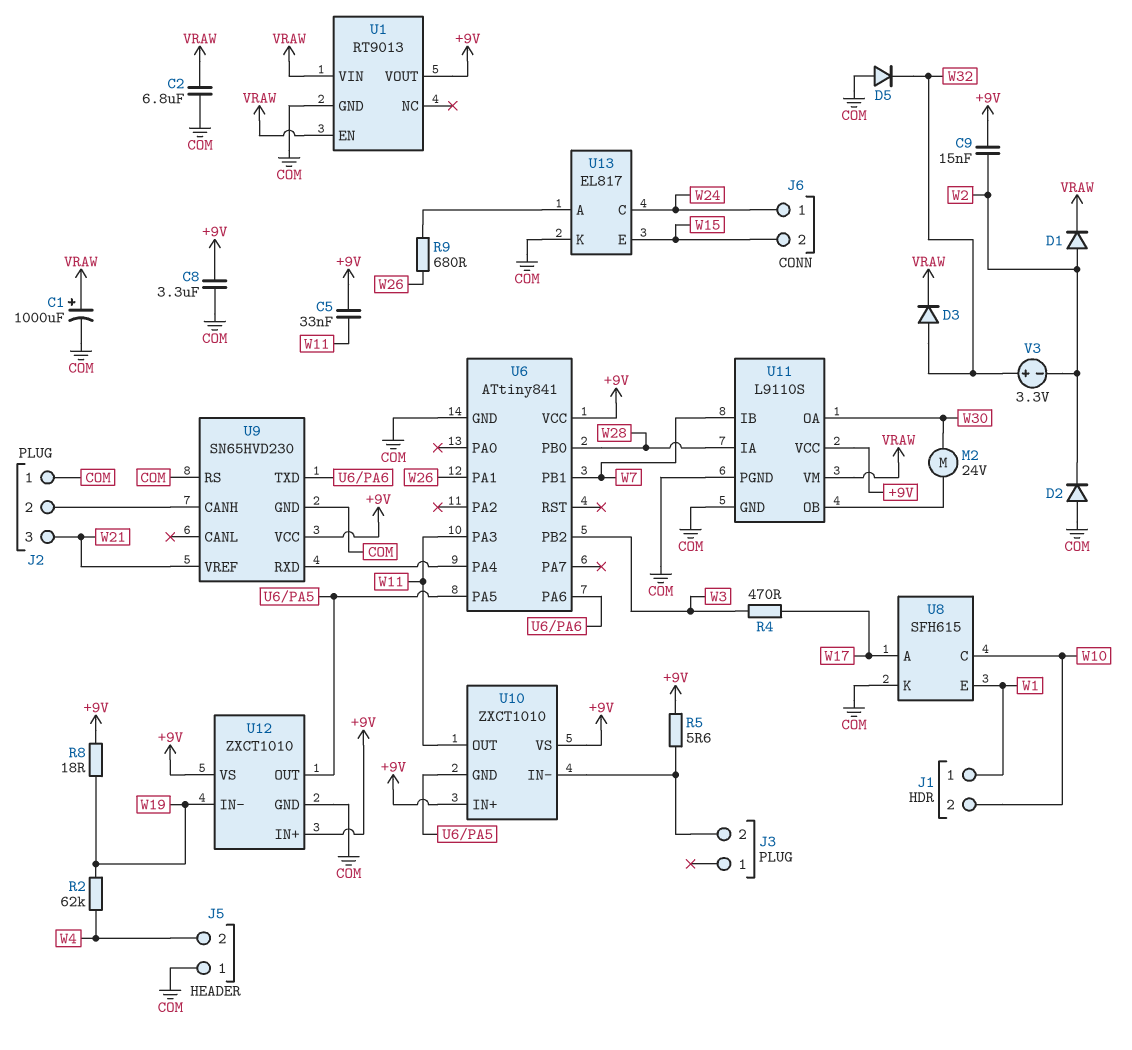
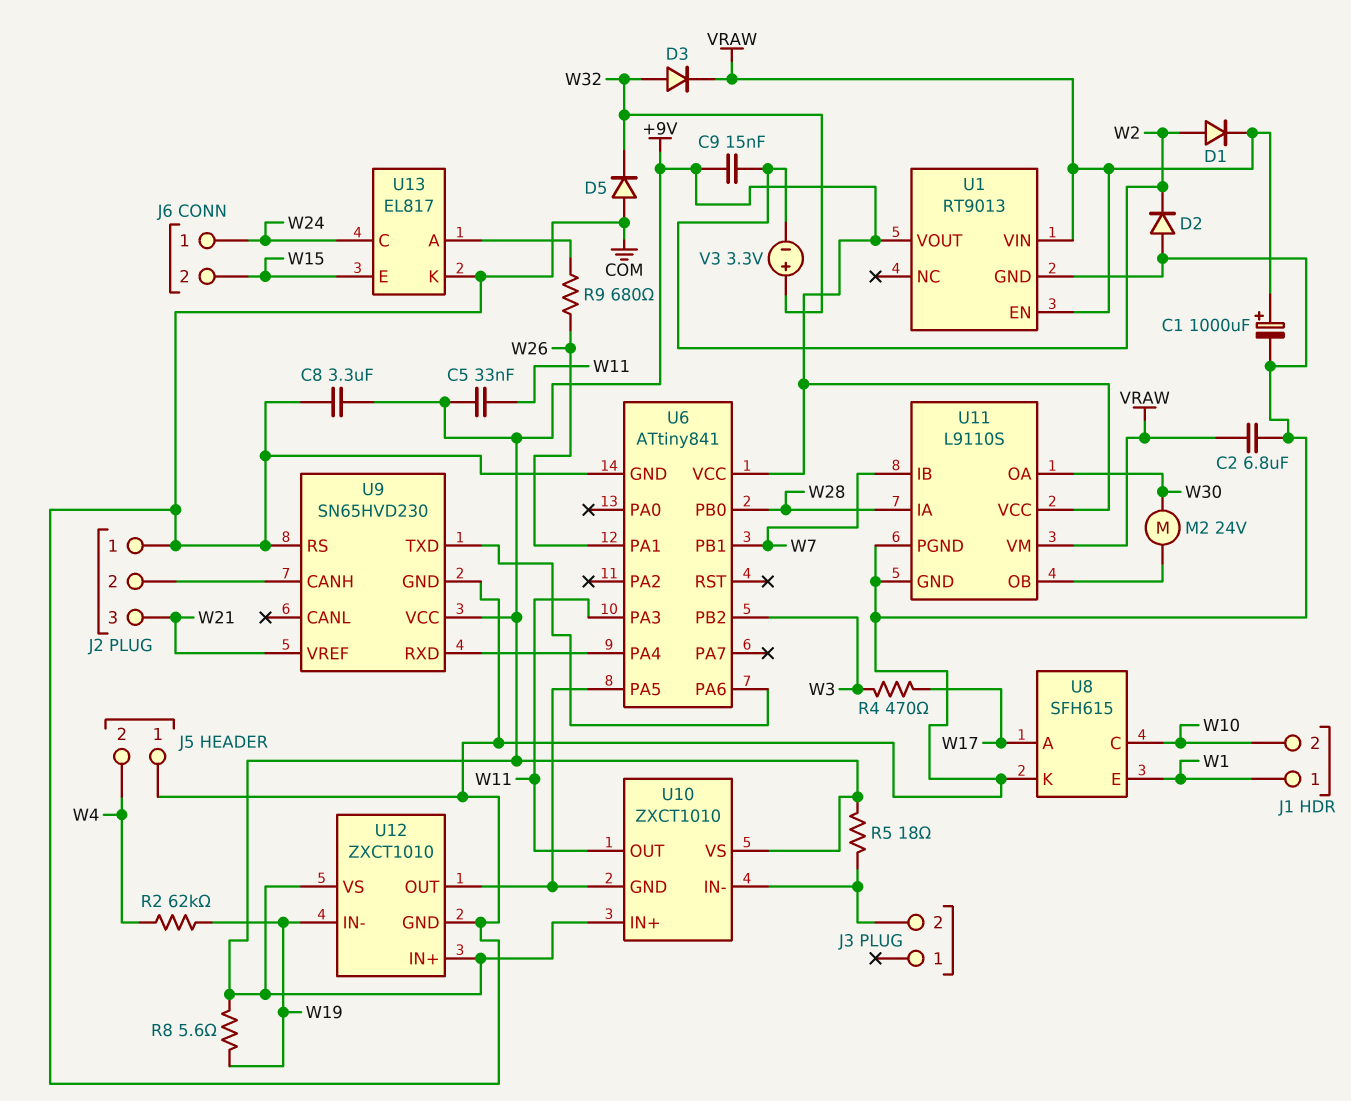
R5: 5.6 (+9V, J3/2) -> 18 (+9V, J3/2)
R8: 18 (+9V, W19) -> 5.6 (+9V, W19)

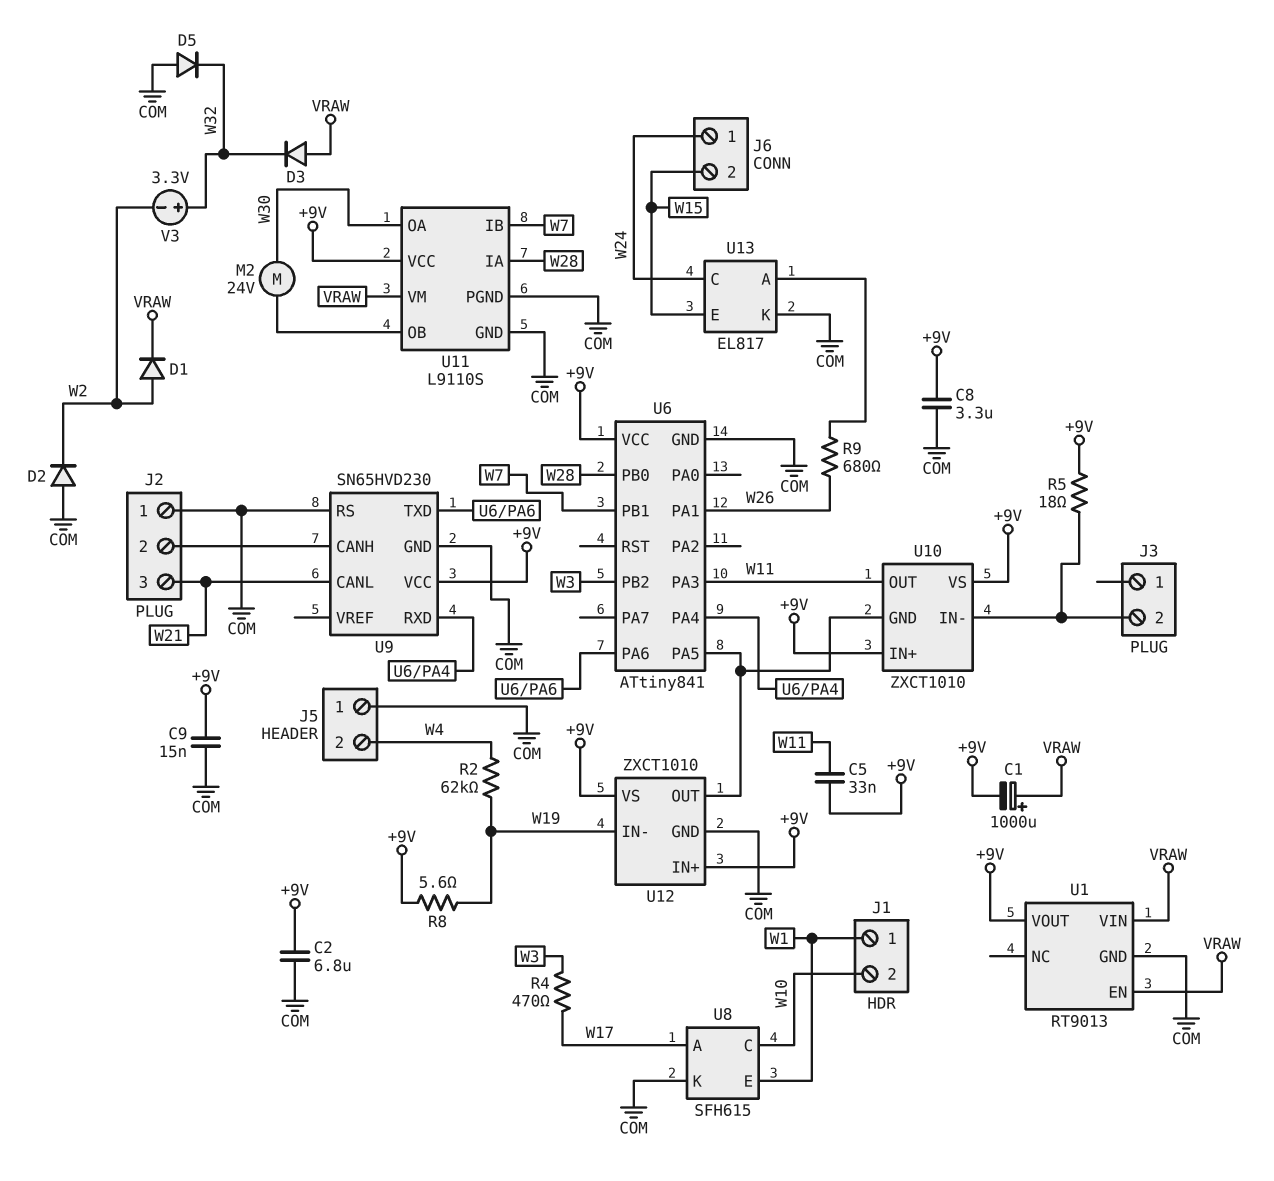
C1: 1000uF (plus VRAW, minus COM) -> 1000uF (plus VRAW, minus +9V)
C2: 6.8uF (COM, VRAW) -> 6.8uF (+9V, COM)
C9: 15nF (+9V, W2) -> 15nF (+9V, COM)
D3: diode (A W32, K VRAW) -> diode (A VRAW, K W32)
U9 pin CANL: none -> W21
U9 pin VREF: W21 -> none

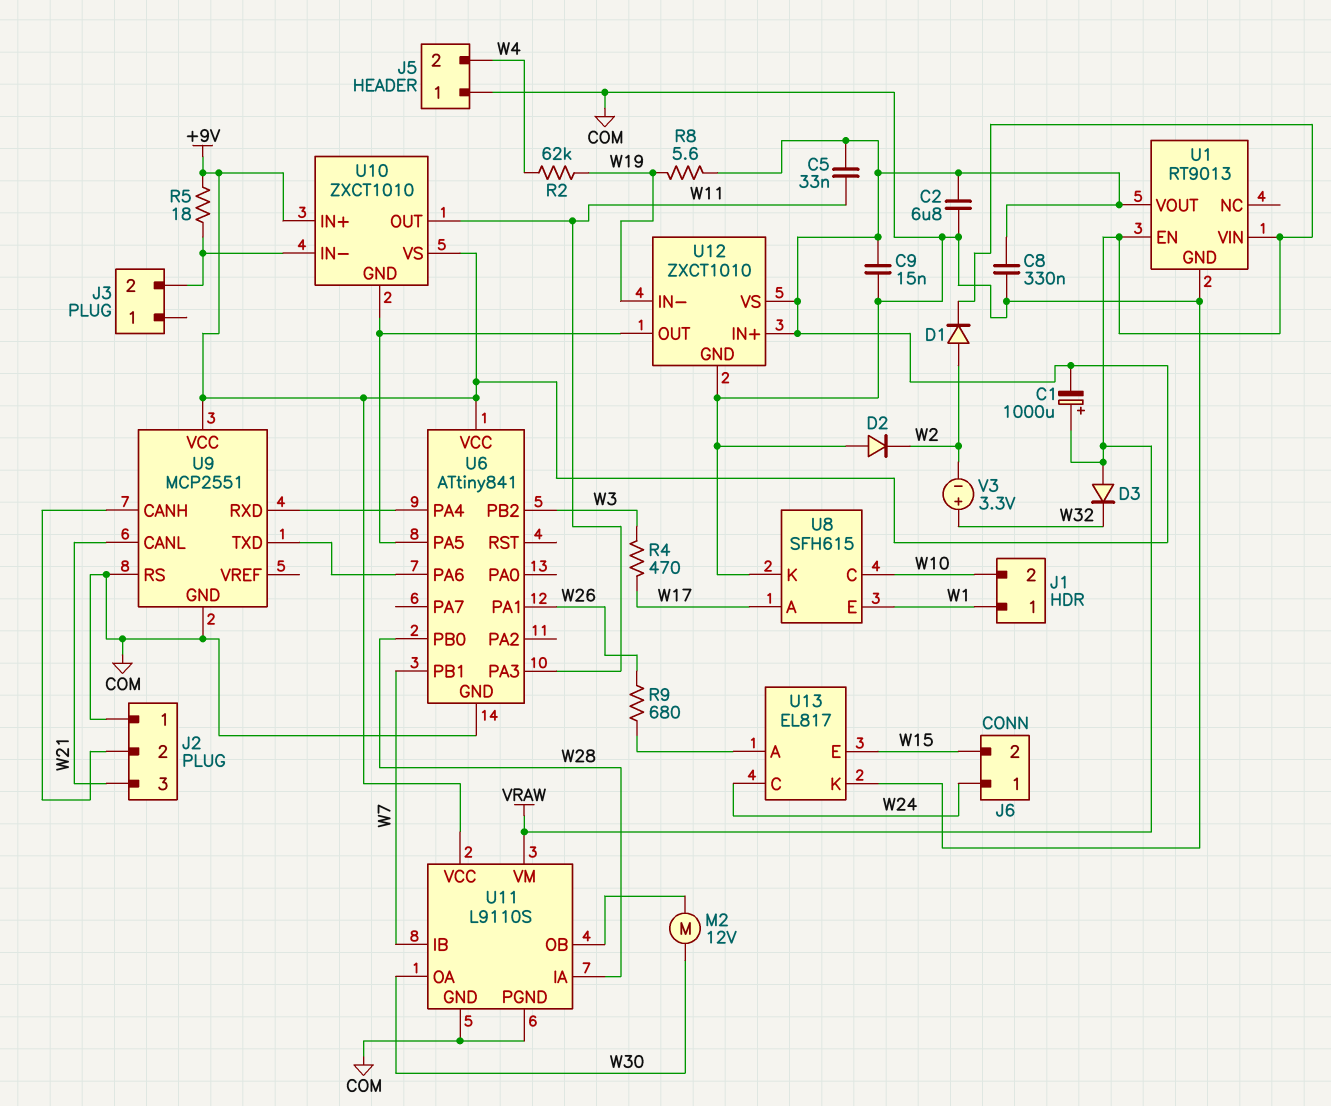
C8: 3.3uF (+9V, COM) -> 330nF (+9V, COM)
D5: diode (A COM, K W32) -> none
M2: motor 24V (U11/OB, W30) -> motor 12V (U11/OB, W30)
U9: SN65HVD230 -> MCP2551

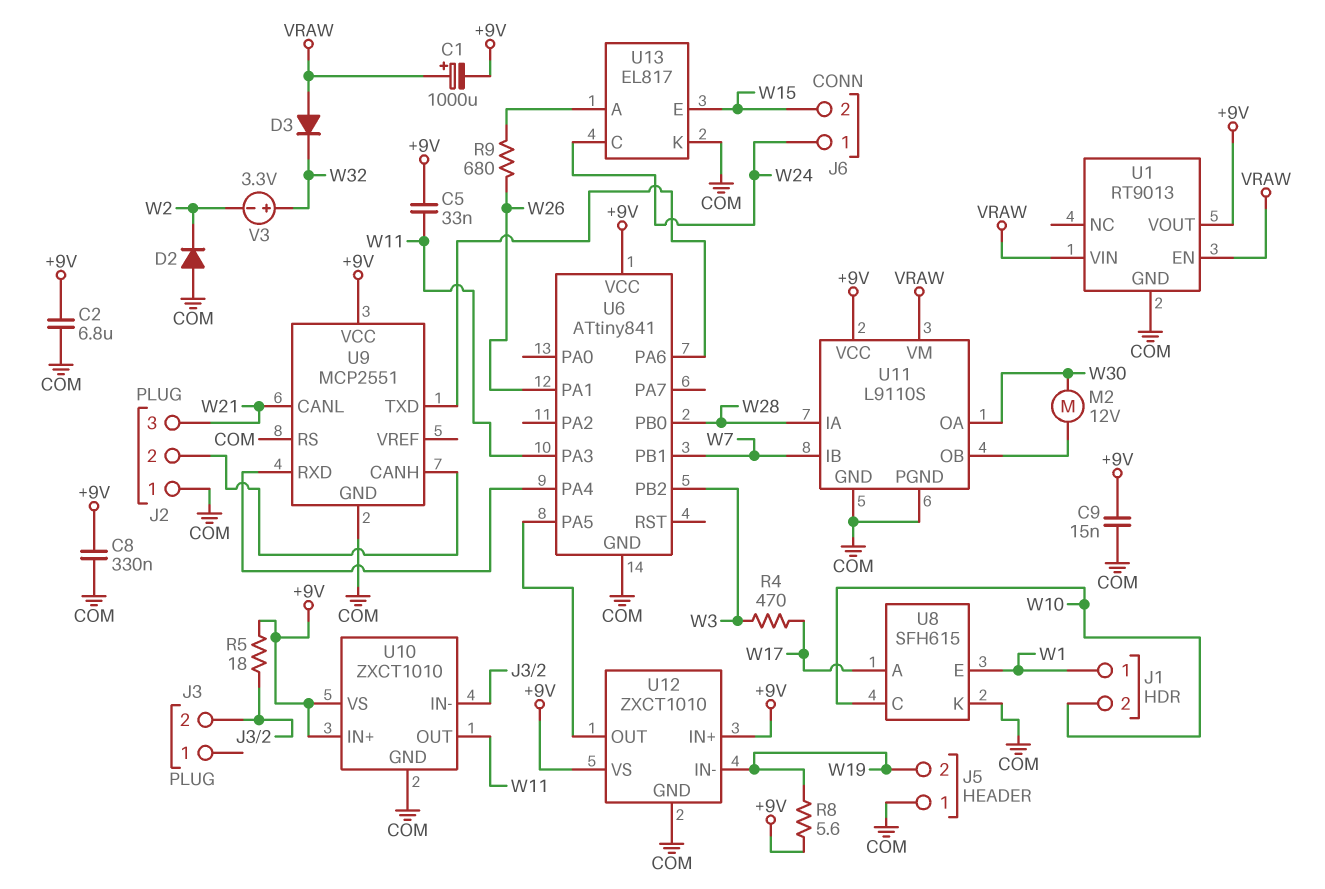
D1: diode (A W2, K VRAW) -> none
J5 pin 2: W4 -> W19
R2: 62k (W4, W19) -> none
U10 pin GND: U6/PA5 -> COM

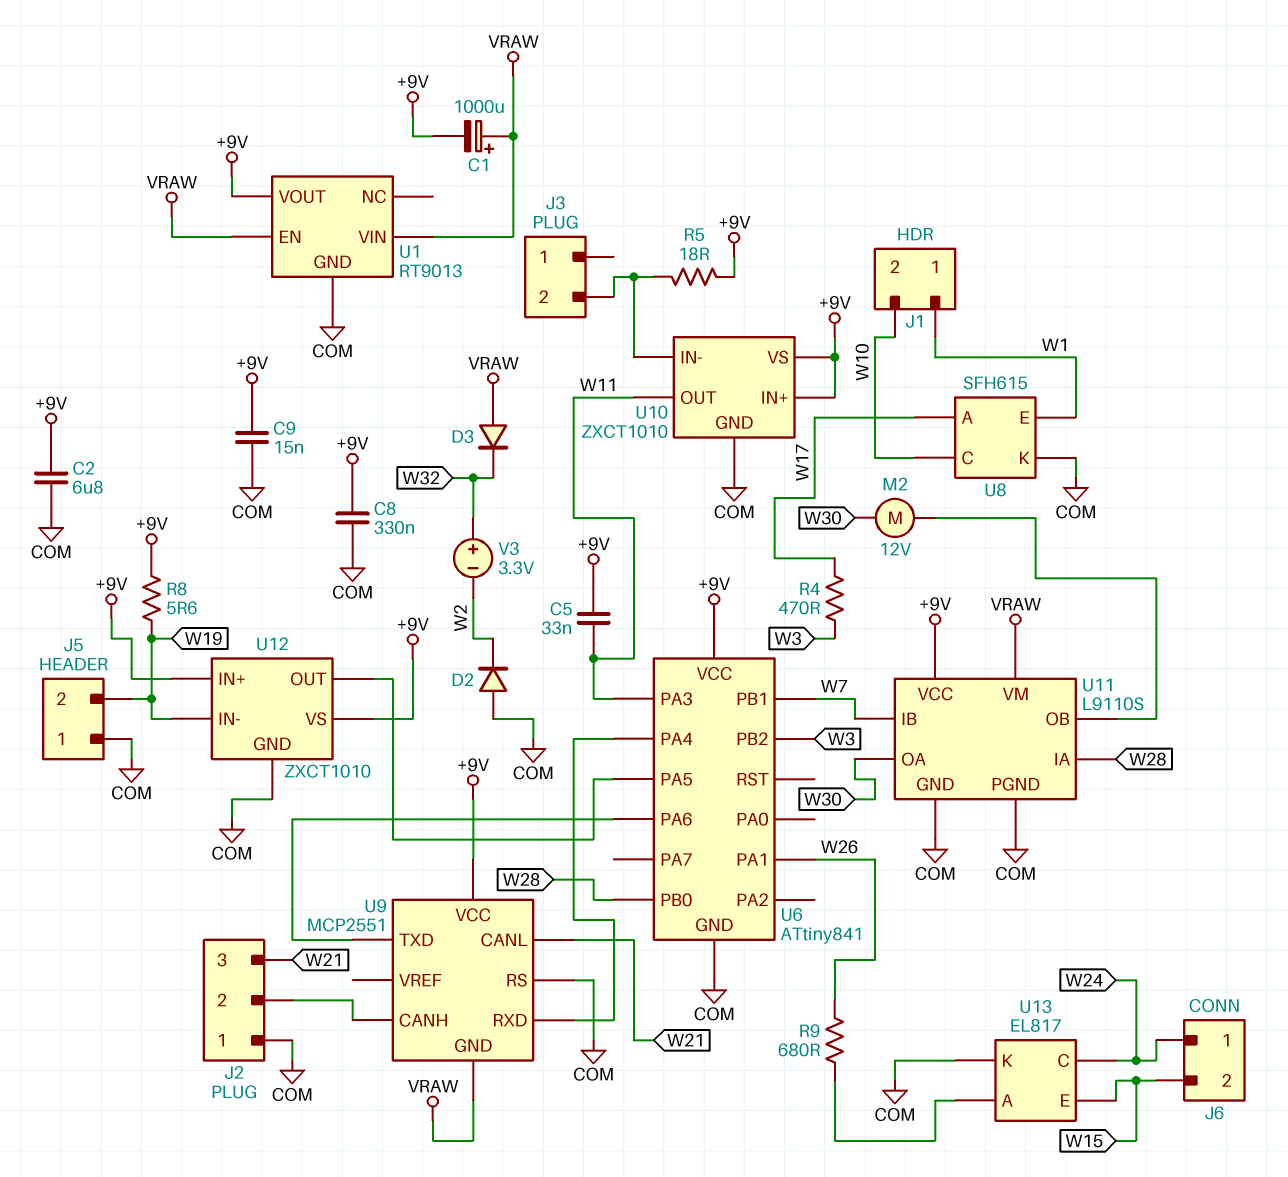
U9 pin GND: COM -> VRAW

